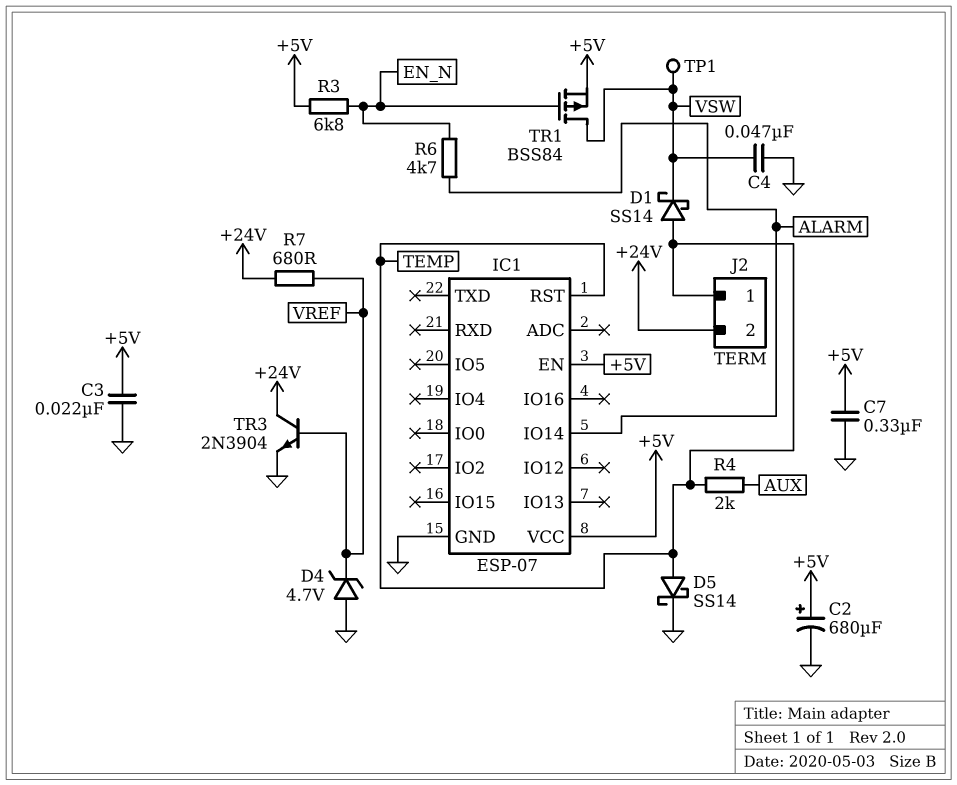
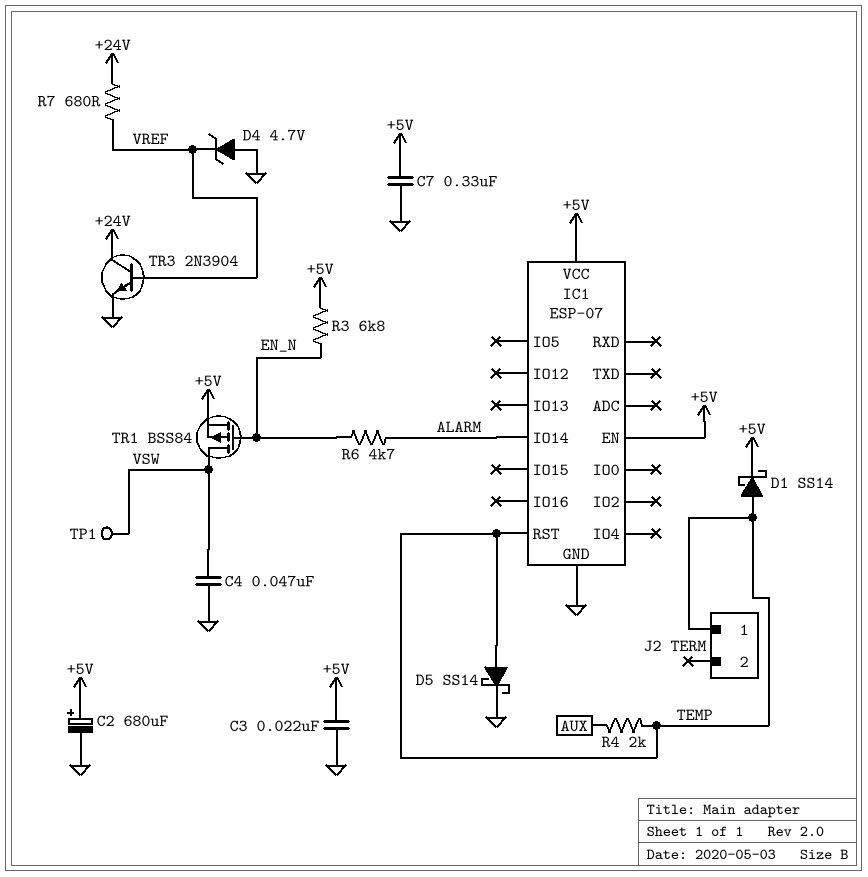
D1: schottky SS14 (A TEMP, K VSW) -> schottky SS14 (A TEMP, K +5V)
J2 pin 2: +24V -> none

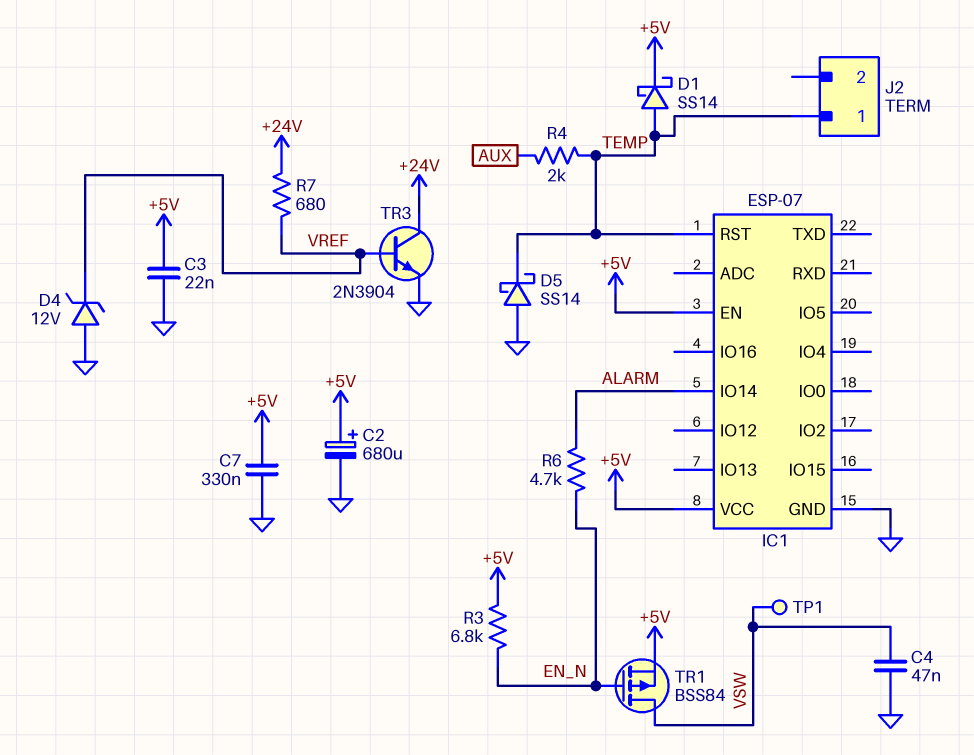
D4: zener 4.7V (A GND, K VREF) -> zener 12V (A GND, K VREF)
D5: schottky SS14 (A TEMP, K GND) -> schottky SS14 (A GND, K TEMP)

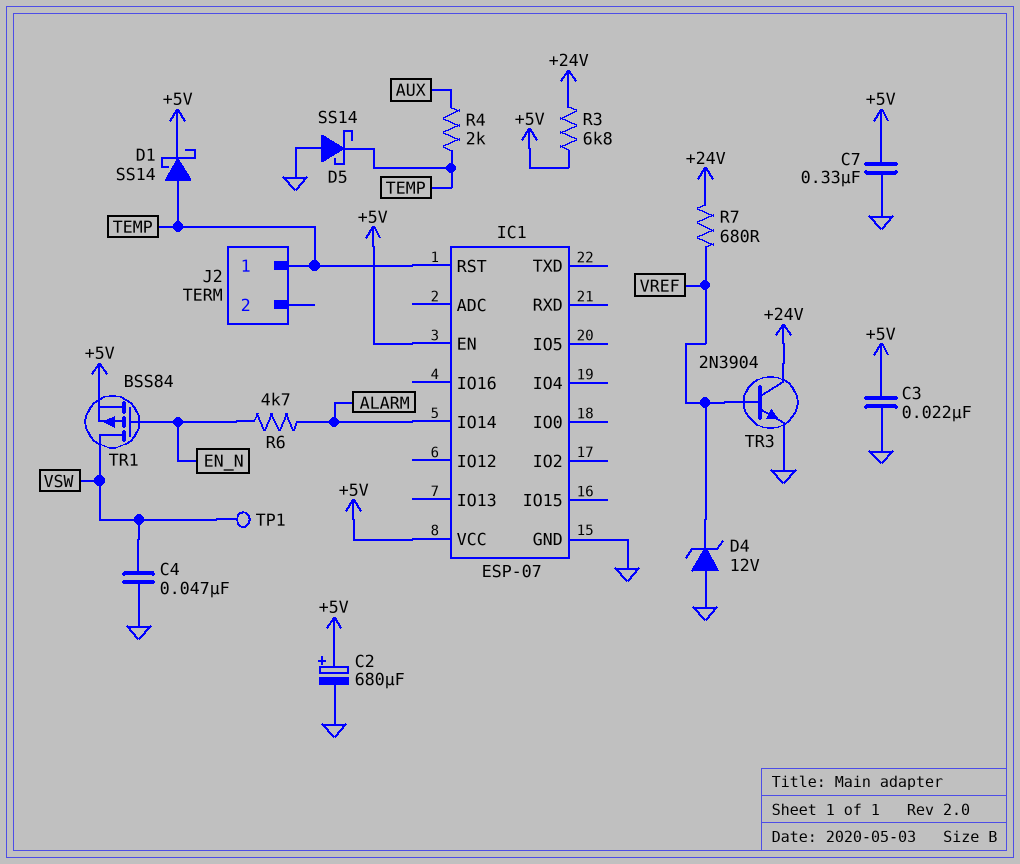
R3: 6.8k (+5V, EN_N) -> 6.8k (+5V, +24V)

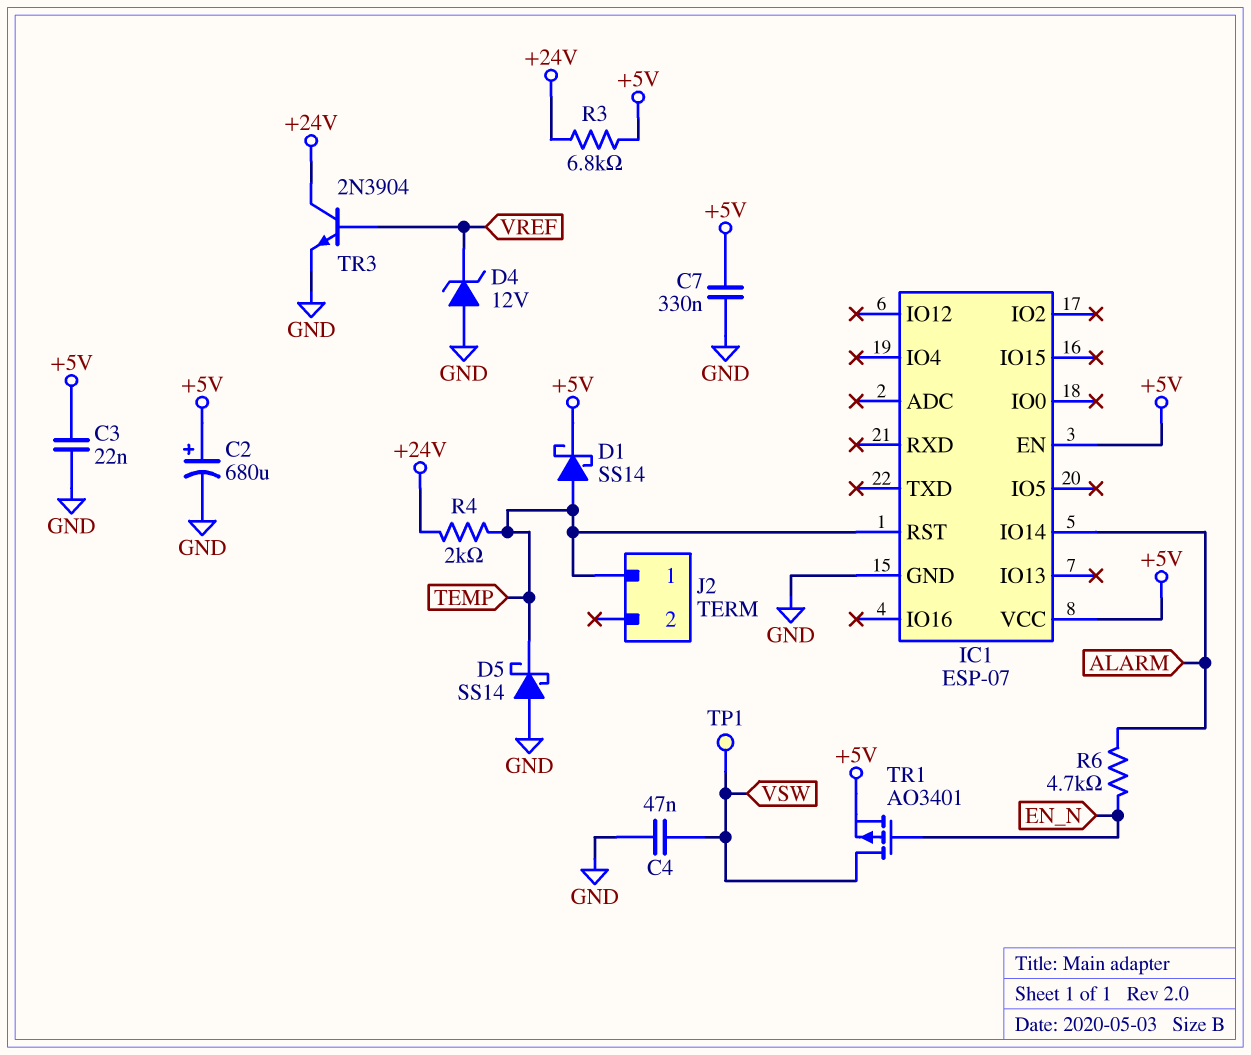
R4: 2k (AUX, TEMP) -> 2k (+24V, TEMP)
R7: 680 (+24V, VREF) -> none
TR1: PMOS BSS84 (G EN_N, D VSW, S +5V) -> PMOS AO3401 (G EN_N, D VSW, S +5V)

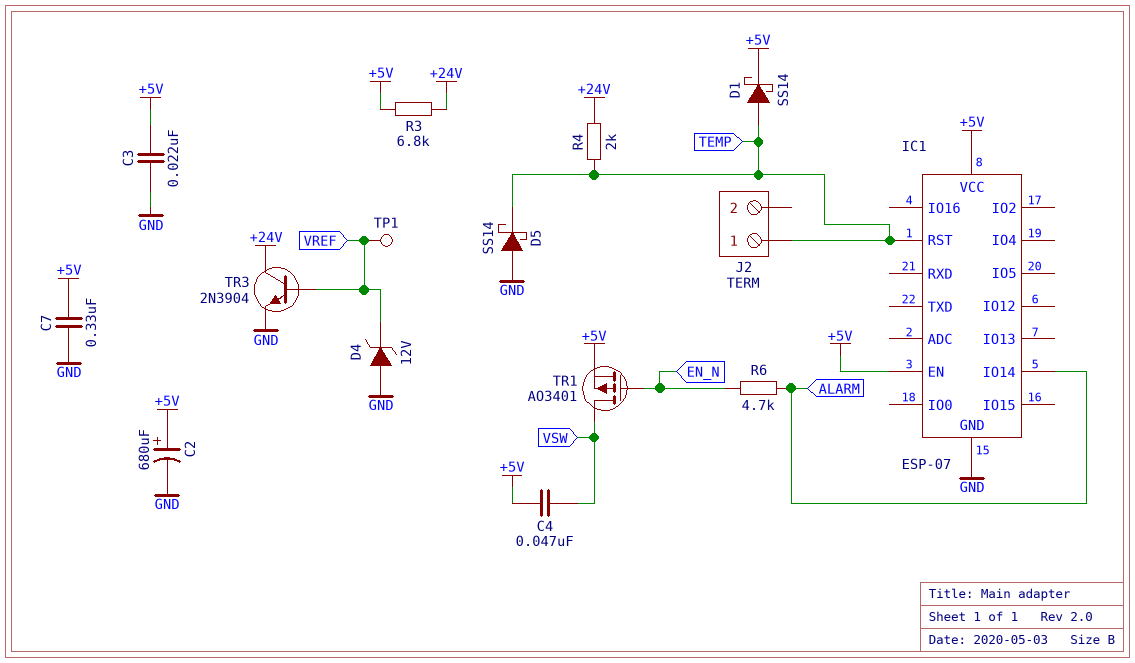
C4: 47nF (GND, VSW) -> 47nF (+5V, VSW)
TP1: test point (VSW) -> test point (VREF)

